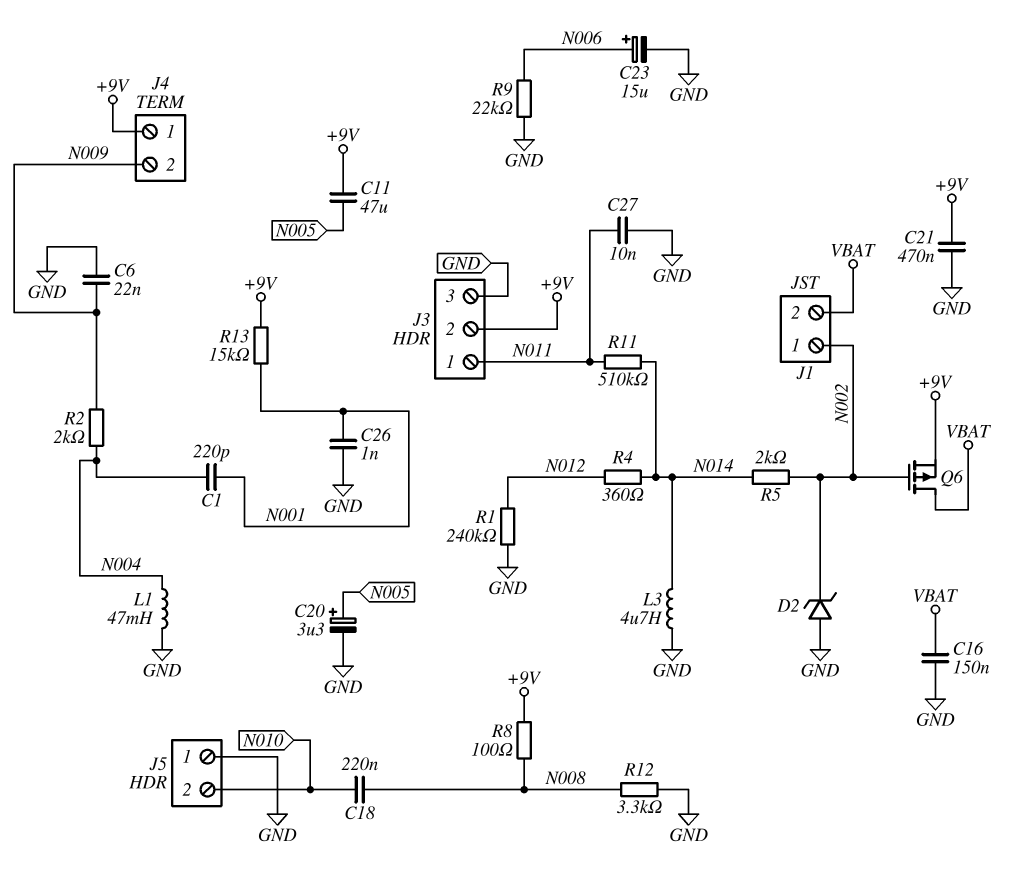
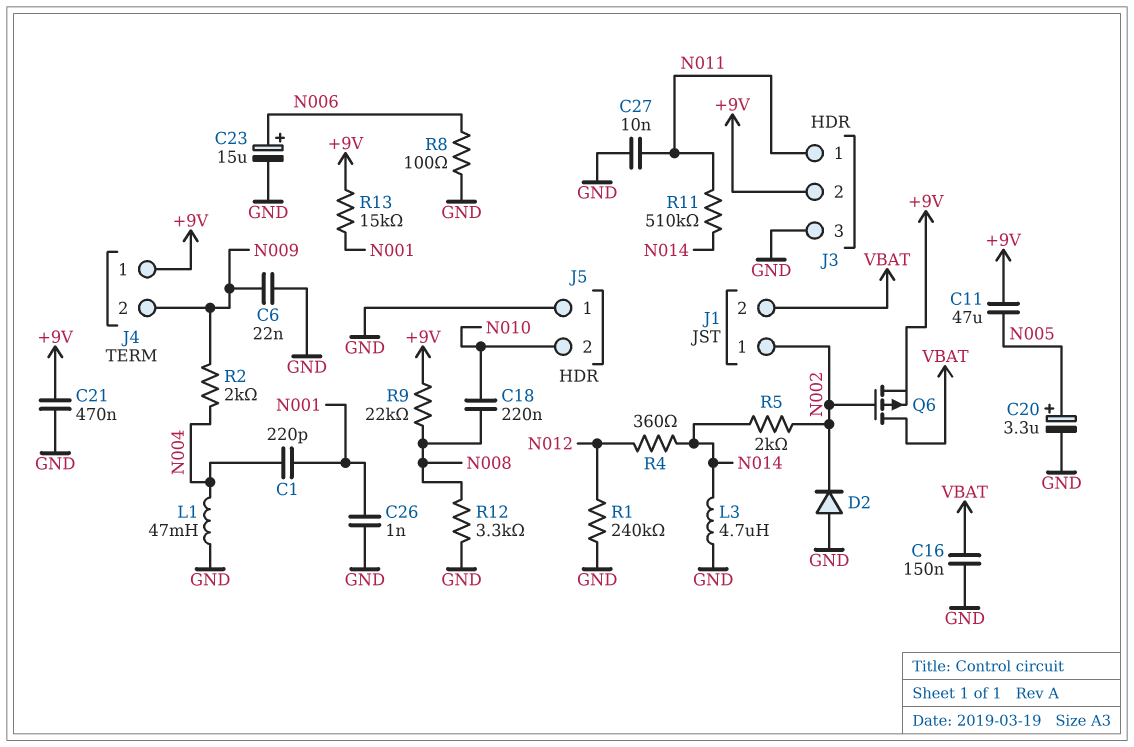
D2: zener (A GND, K N002) -> diode (A GND, K N002)
R8: 100 (+9V, N008) -> 100 (GND, N006)
R9: 22k (GND, N006) -> 22k (+9V, N008)

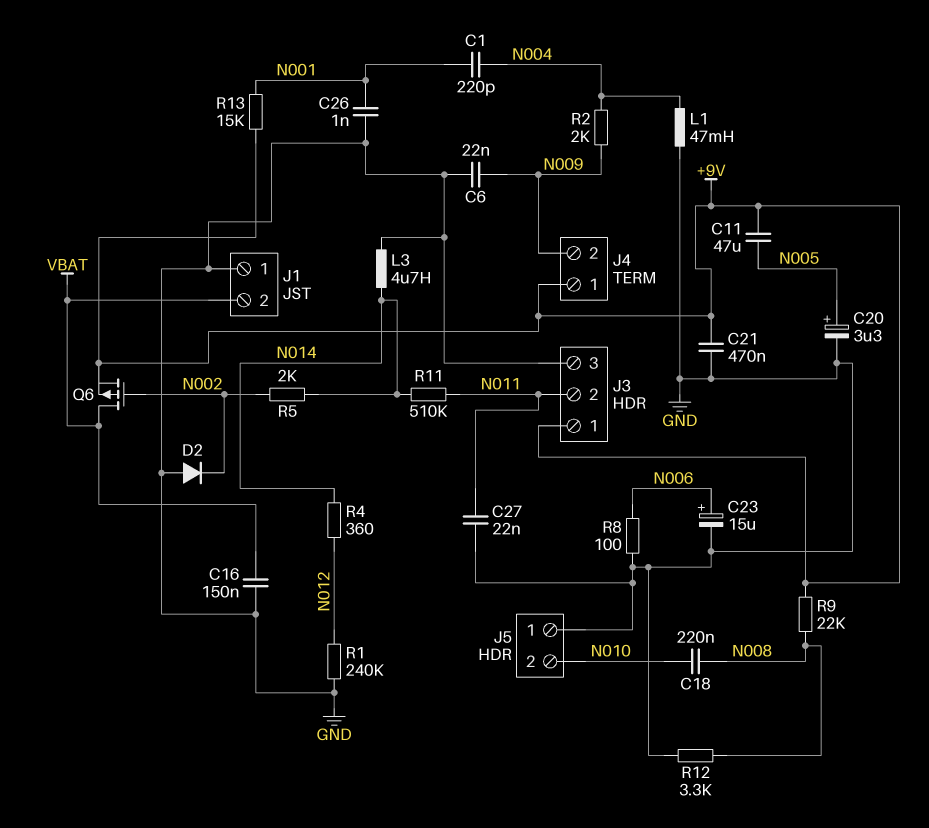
C27: 10nF (GND, N011) -> 22nF (GND, N011)
J1 pin 1: N002 -> GND
J3 pin 1: N011 -> +9V
J3 pin 2: +9V -> N011

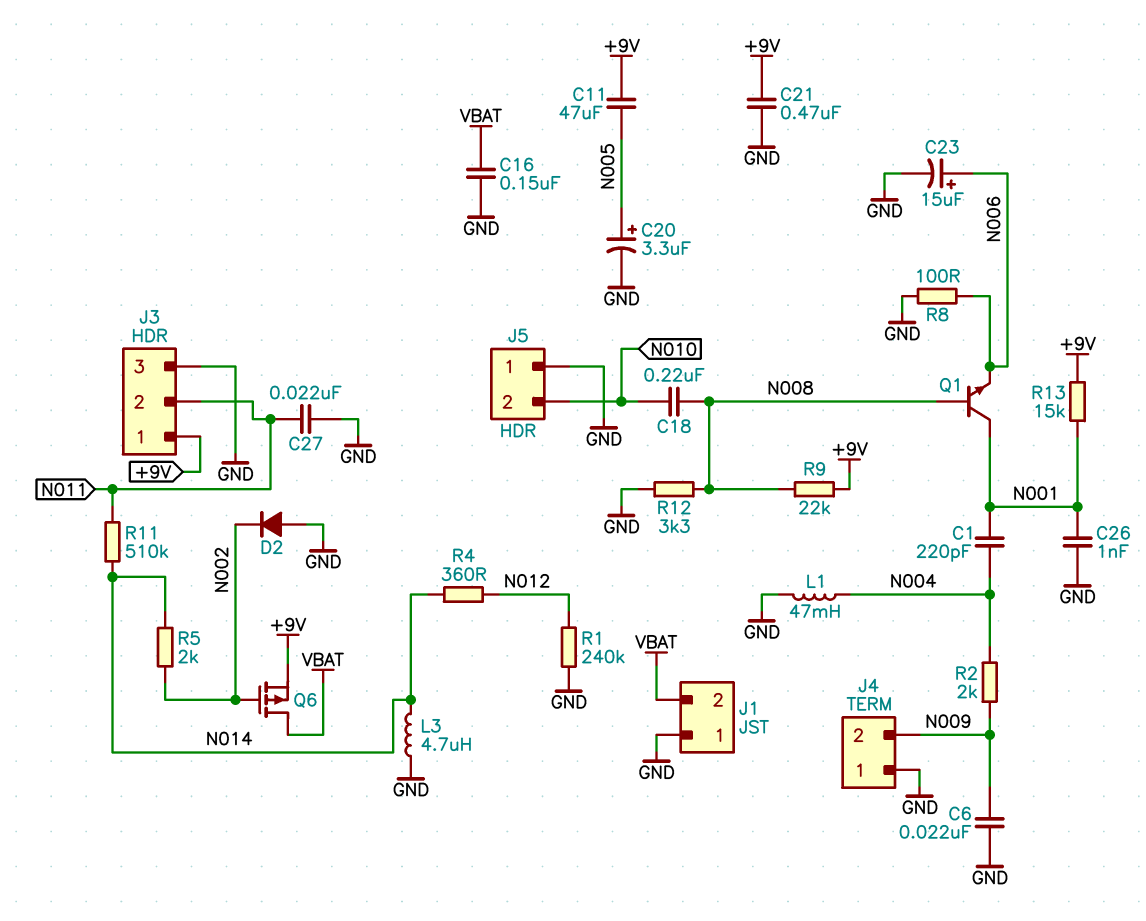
J4 pin 1: +9V -> GND
Q1: none -> NPN (B N008, C N001, E N006)

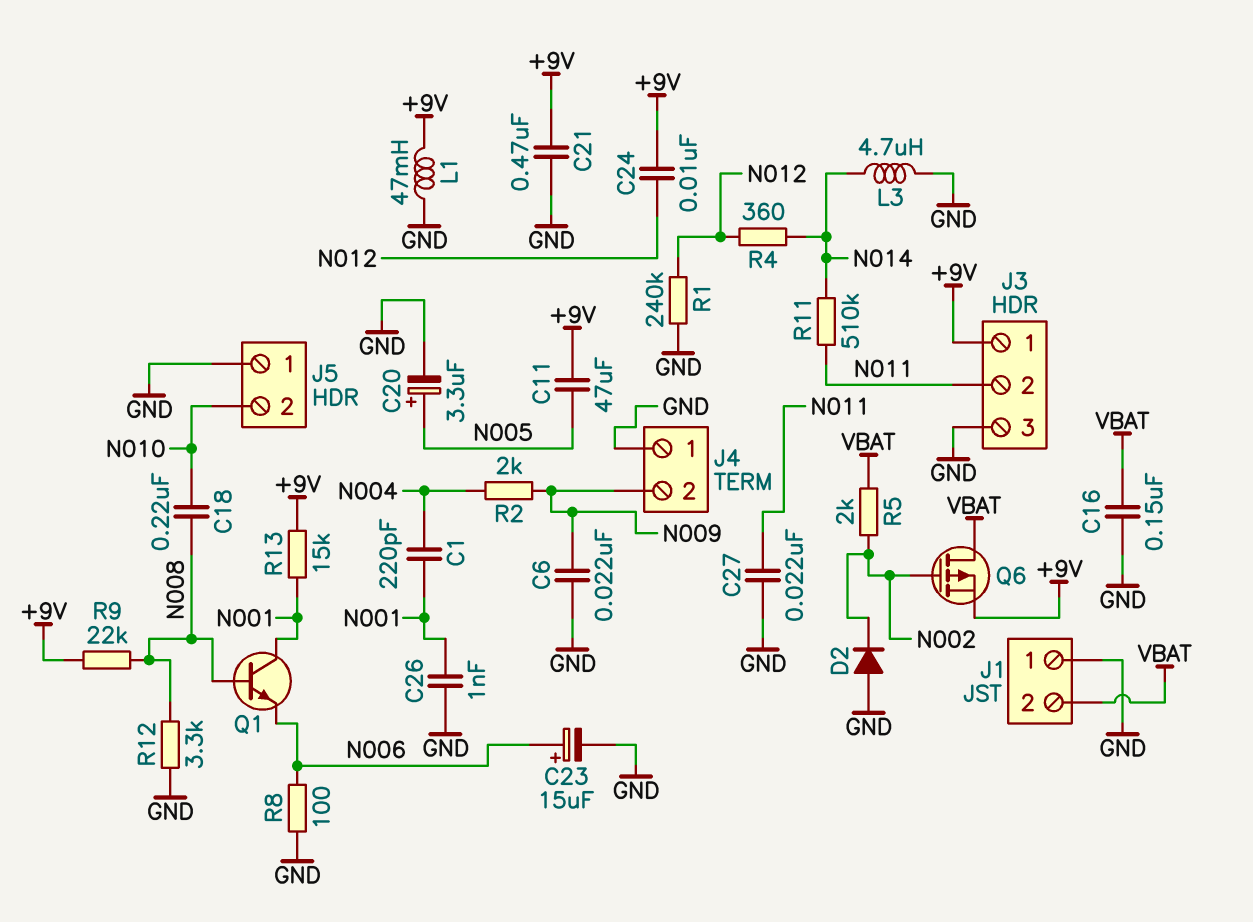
C24: none -> 10nF (+9V, N012)
L1: 47mH (GND, N004) -> 47mH (+9V, GND)
R5: 2k (N002, N014) -> 2k (N002, VBAT)

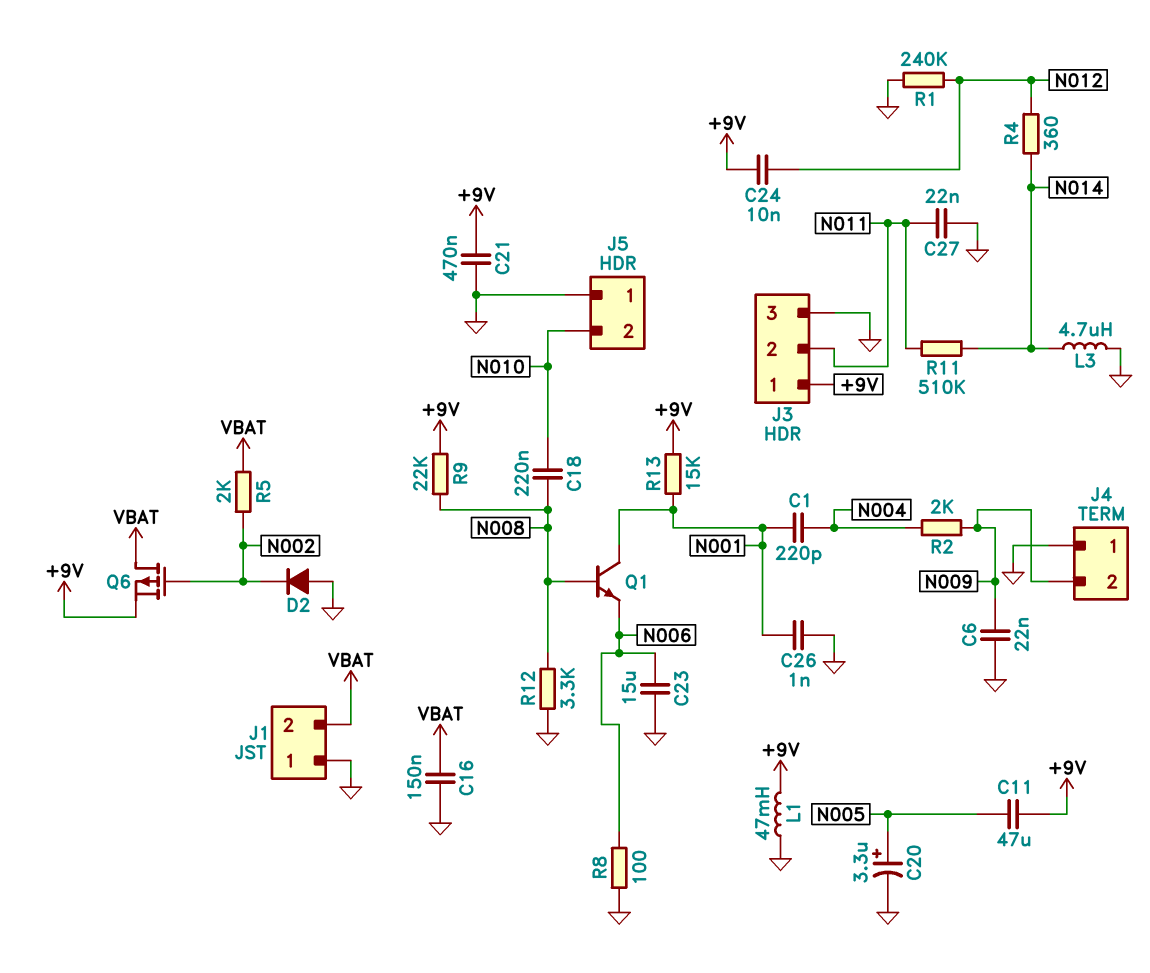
C23: 15uF (plus N006, minus GND) -> 15uF (GND, N006)

